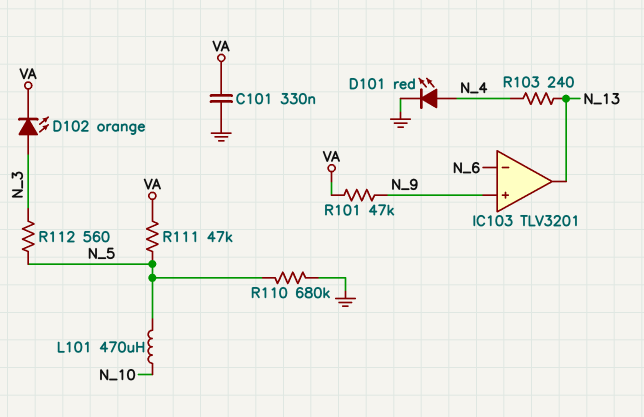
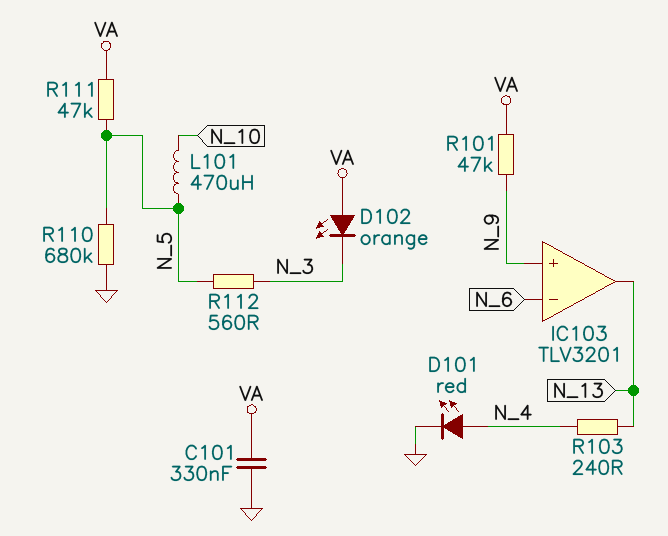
D102: LED orange (A N_3, K VA) -> LED orange (A VA, K N_3)

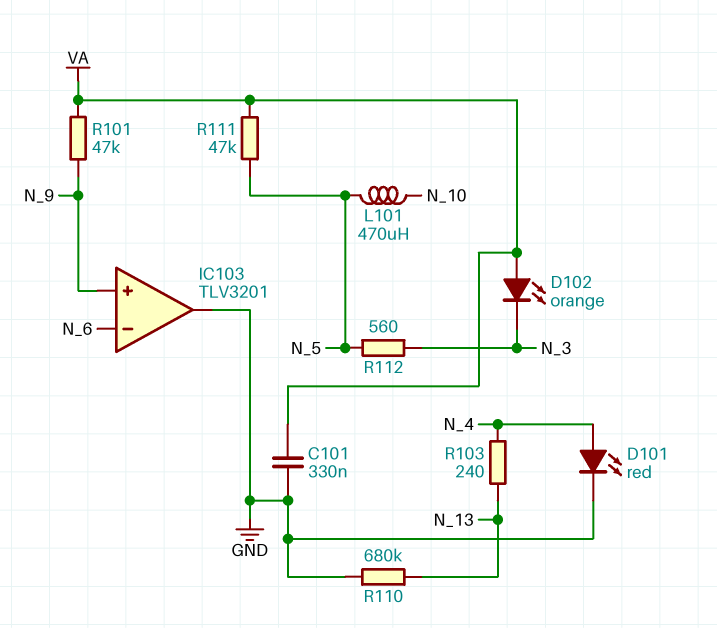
IC103 pin out: N_13 -> GND
R110: 680k (GND, N_5) -> 680k (GND, N_13)

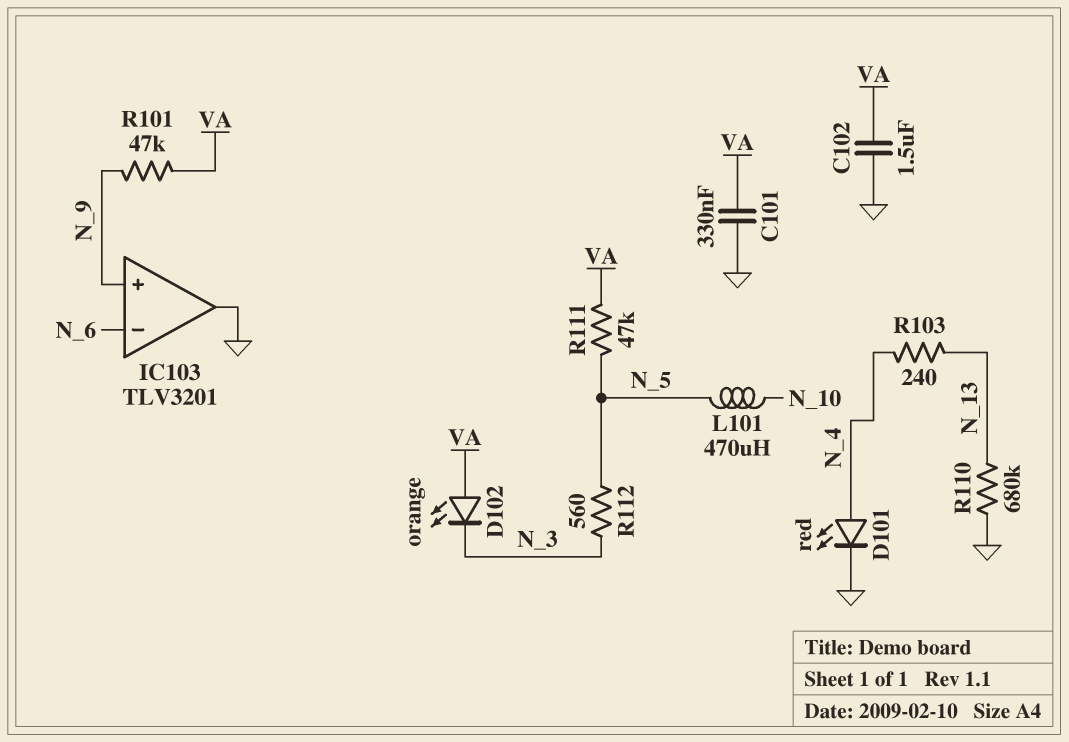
C102: none -> 1.5uF (GND, VA)

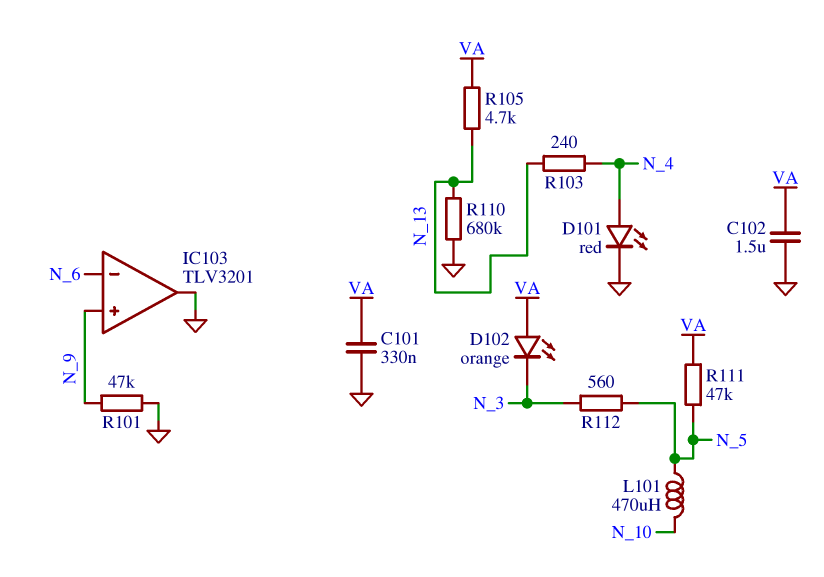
R101: 47k (N_9, VA) -> 47k (GND, N_9)
R105: none -> 4.7k (N_13, VA)

